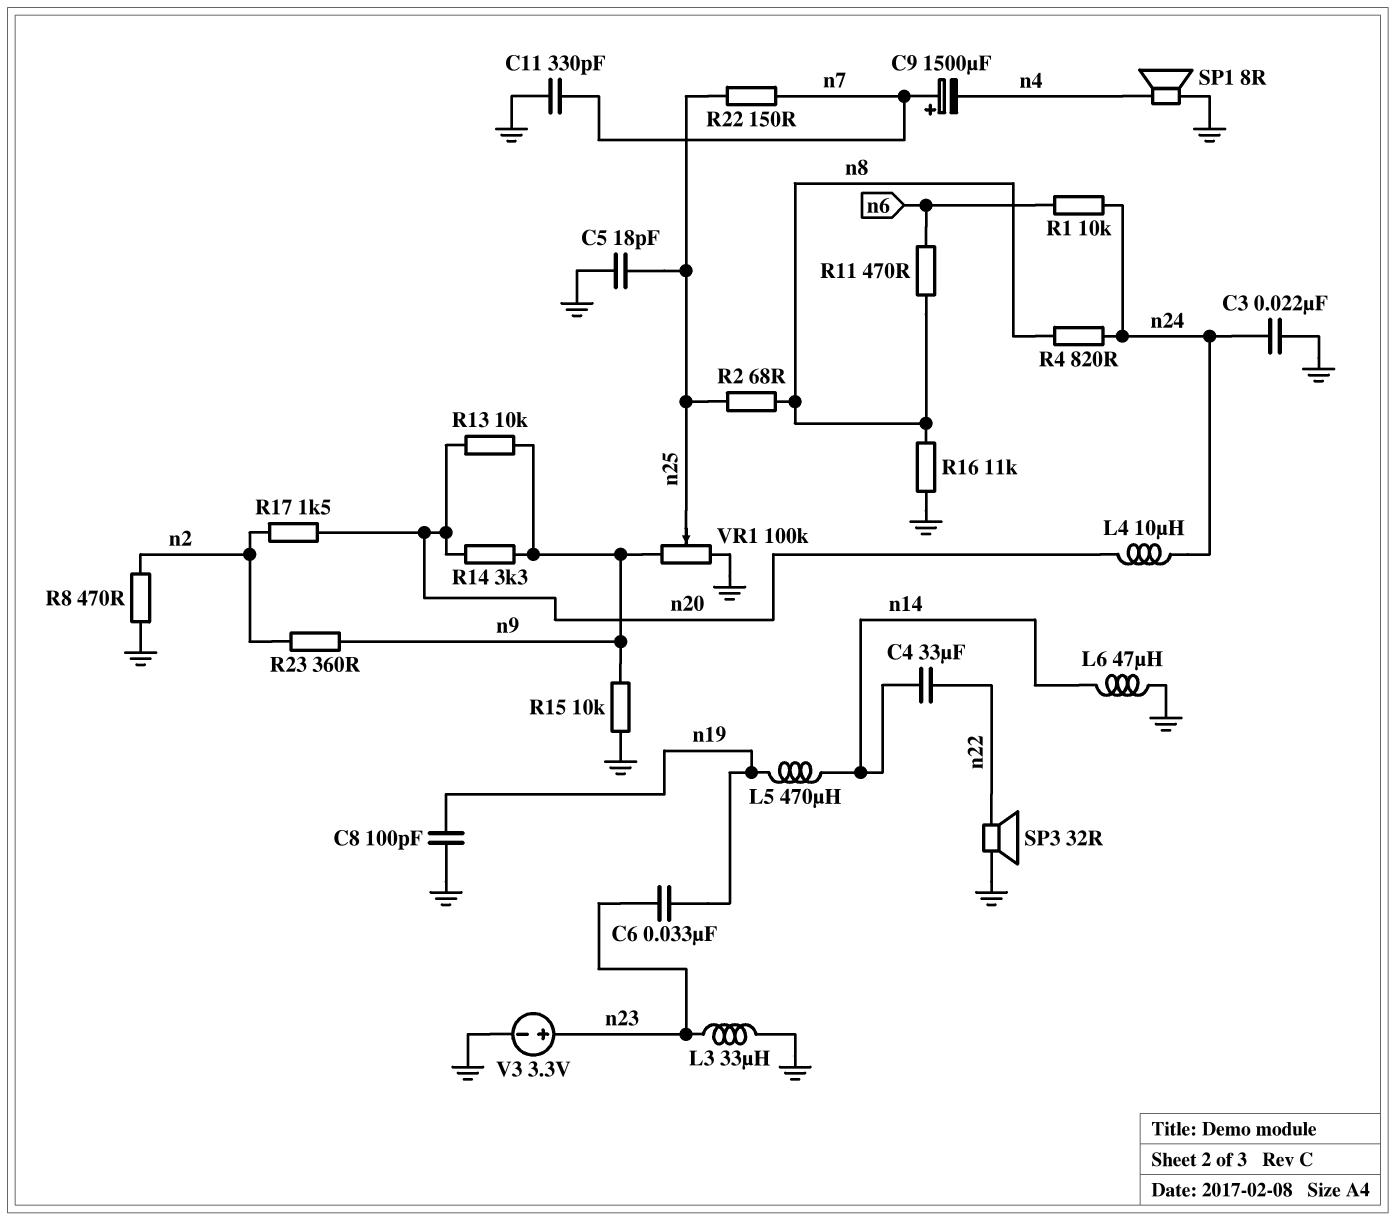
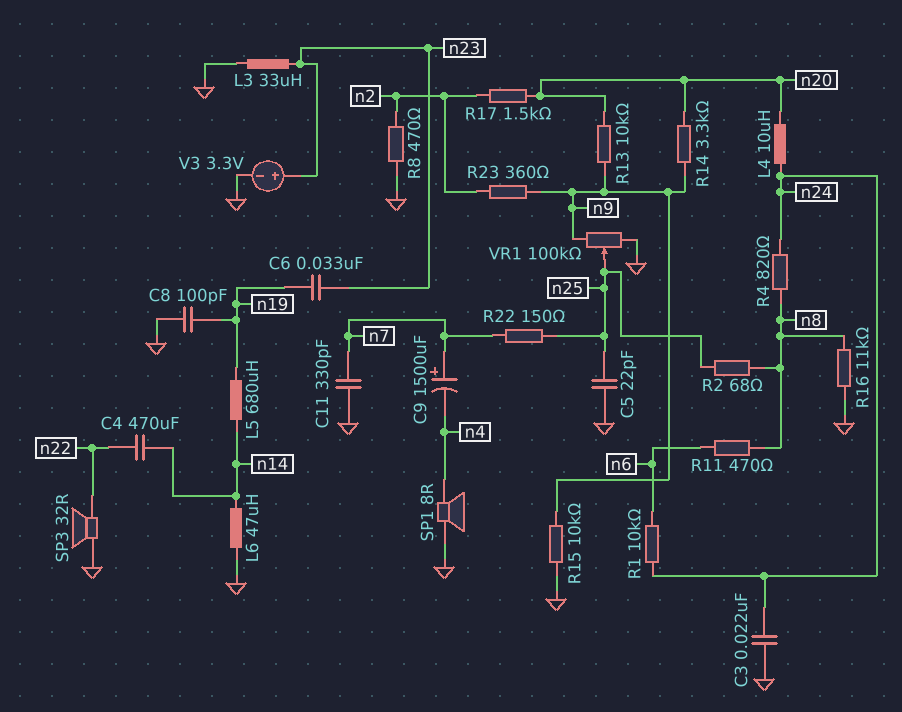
C4: 33uF (n14, n22) -> 470uF (n14, n22)
C5: 18pF (GND, n25) -> 22pF (GND, n25)
L5: 470uH (n14, n19) -> 680uH (n14, n19)

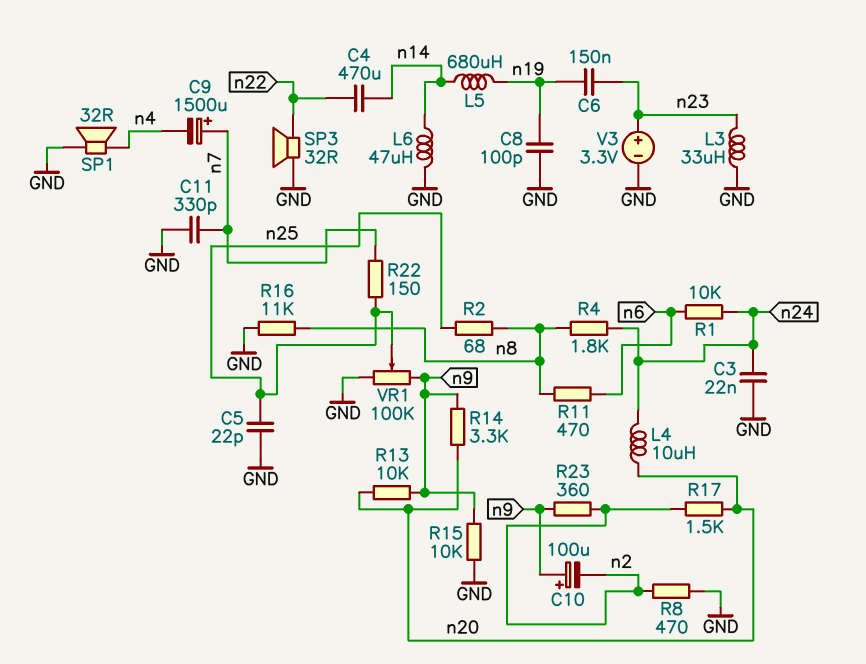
C6: 33nF (n19, n23) -> 150nF (n19, n23)
C10: none -> 100uF (plus n9, minus n2)
R4: 820 (n8, n24) -> 1.8k (n8, n24)
SP1: speaker 8R (GND, n4) -> speaker 32R (GND, n4)

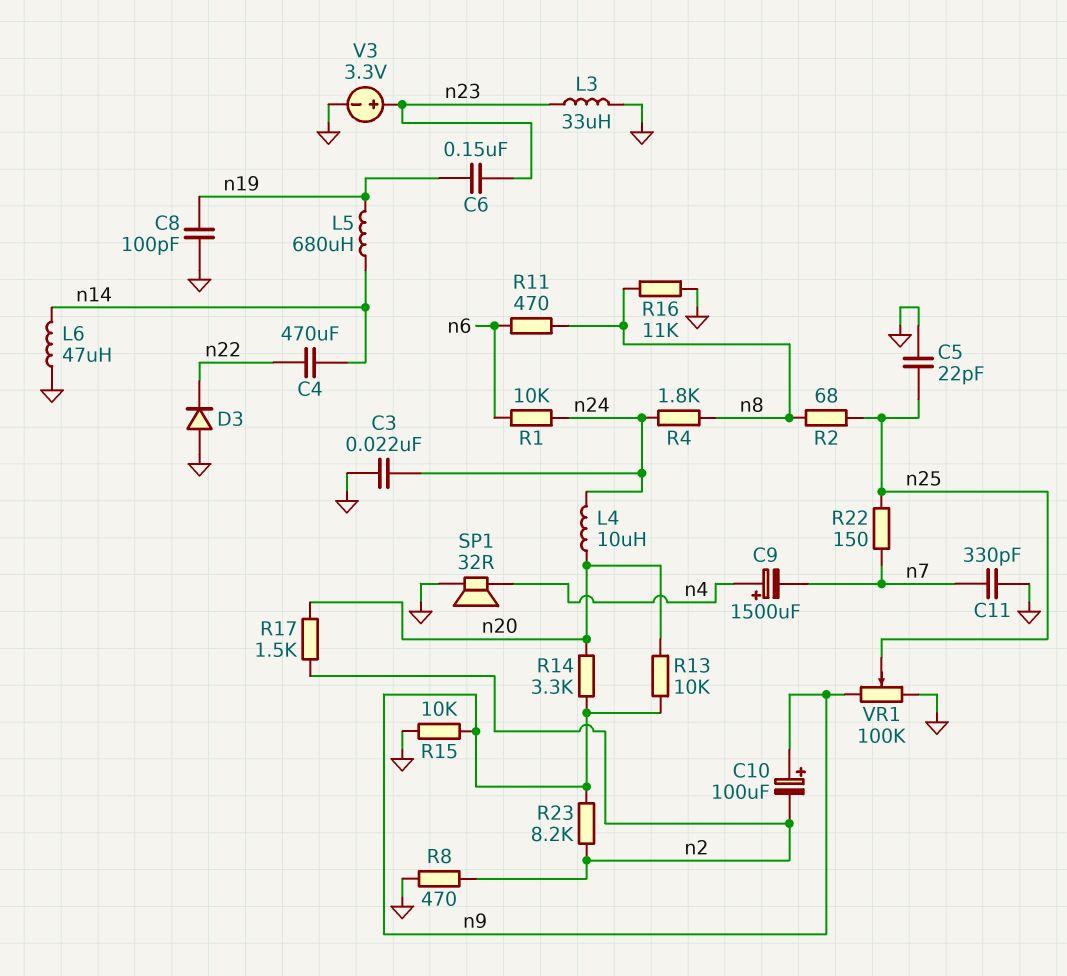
C9: 1500uF (plus n7, minus n4) -> 1500uF (plus n4, minus n7)
D3: none -> diode (A GND, K n22)
R23: 360 (n2, n9) -> 8.2k (n2, n9)
SP3: speaker 32R (GND, n22) -> none

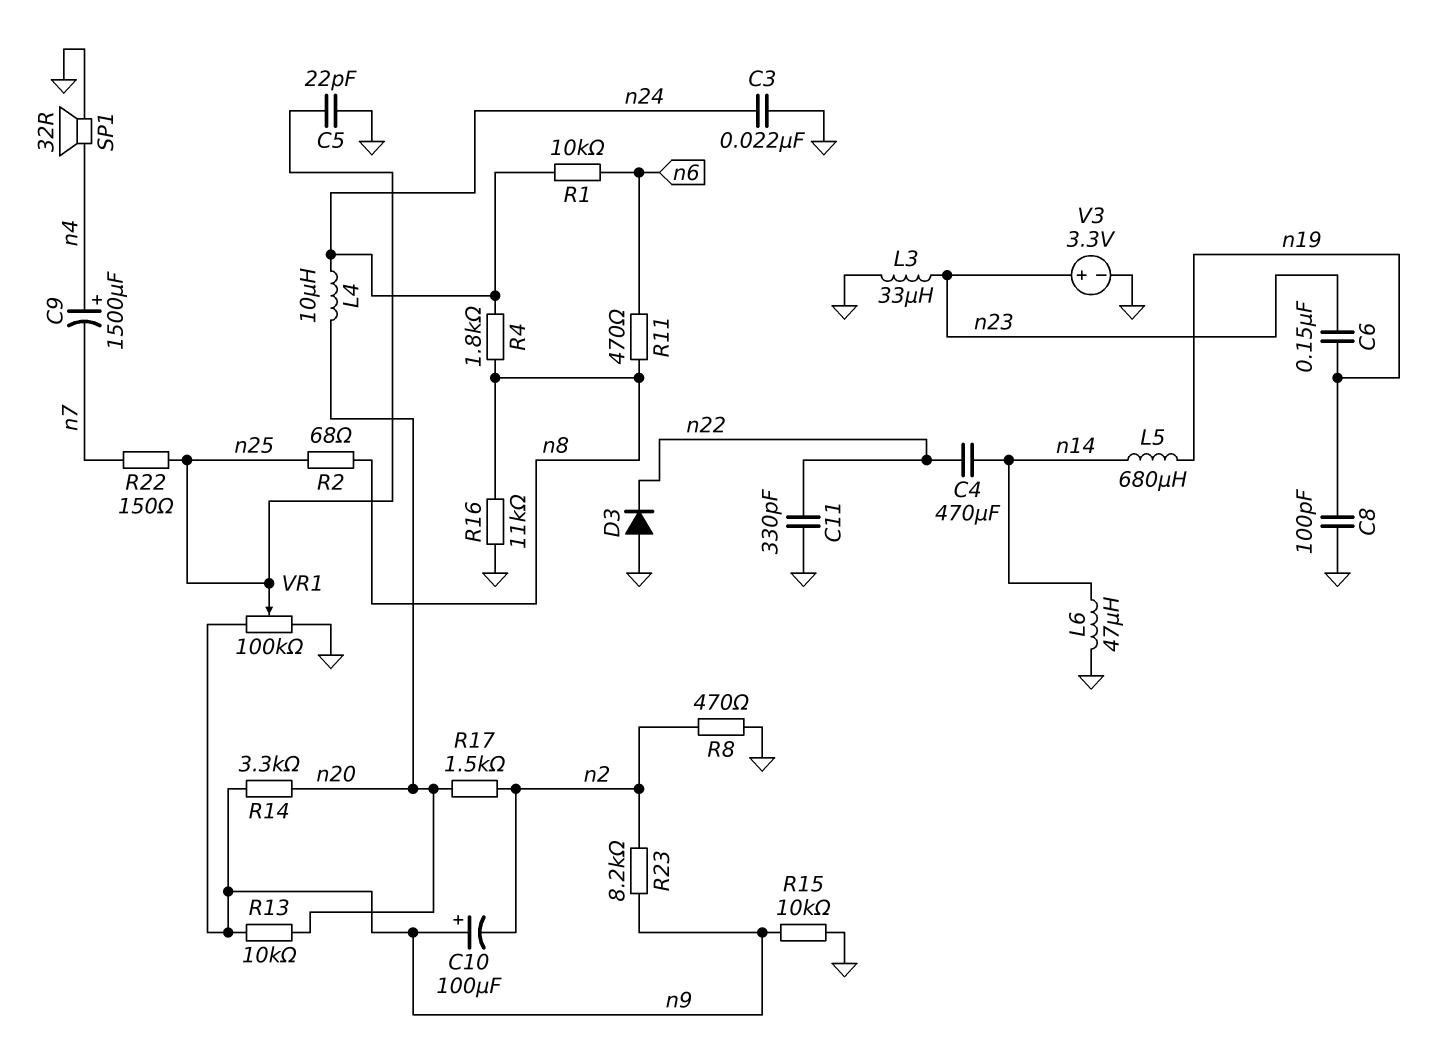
C11: 330pF (GND, n7) -> 330pF (GND, n22)

